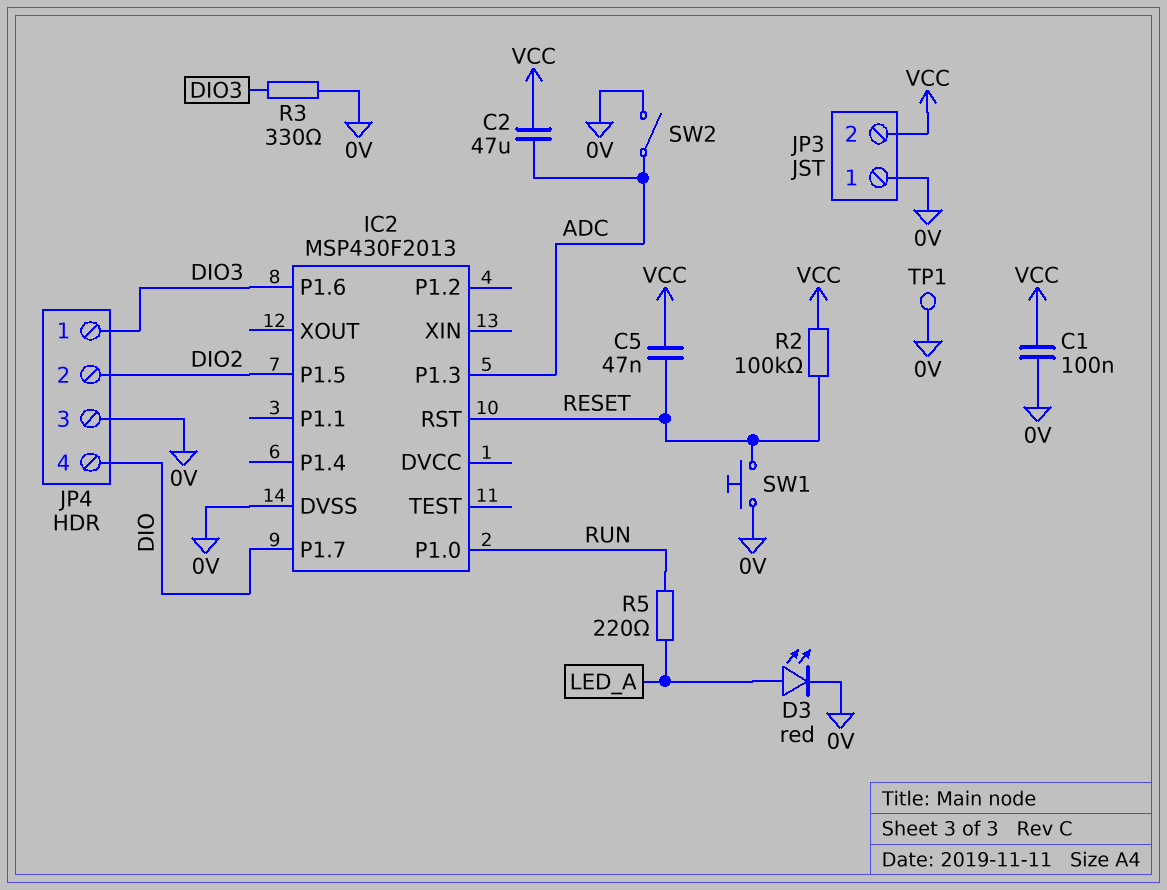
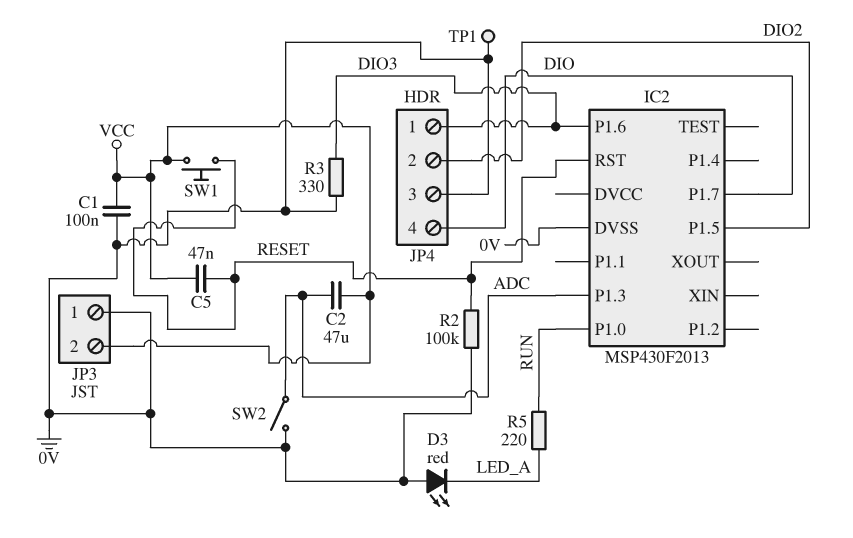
D3: LED red (A LED_A, K 0V) -> LED red (A 0V, K LED_A)
R2: 100k (RESET, VCC) -> 100k (0V, RESET)
SW1: button (0V, RESET) -> button (RESET, VCC)

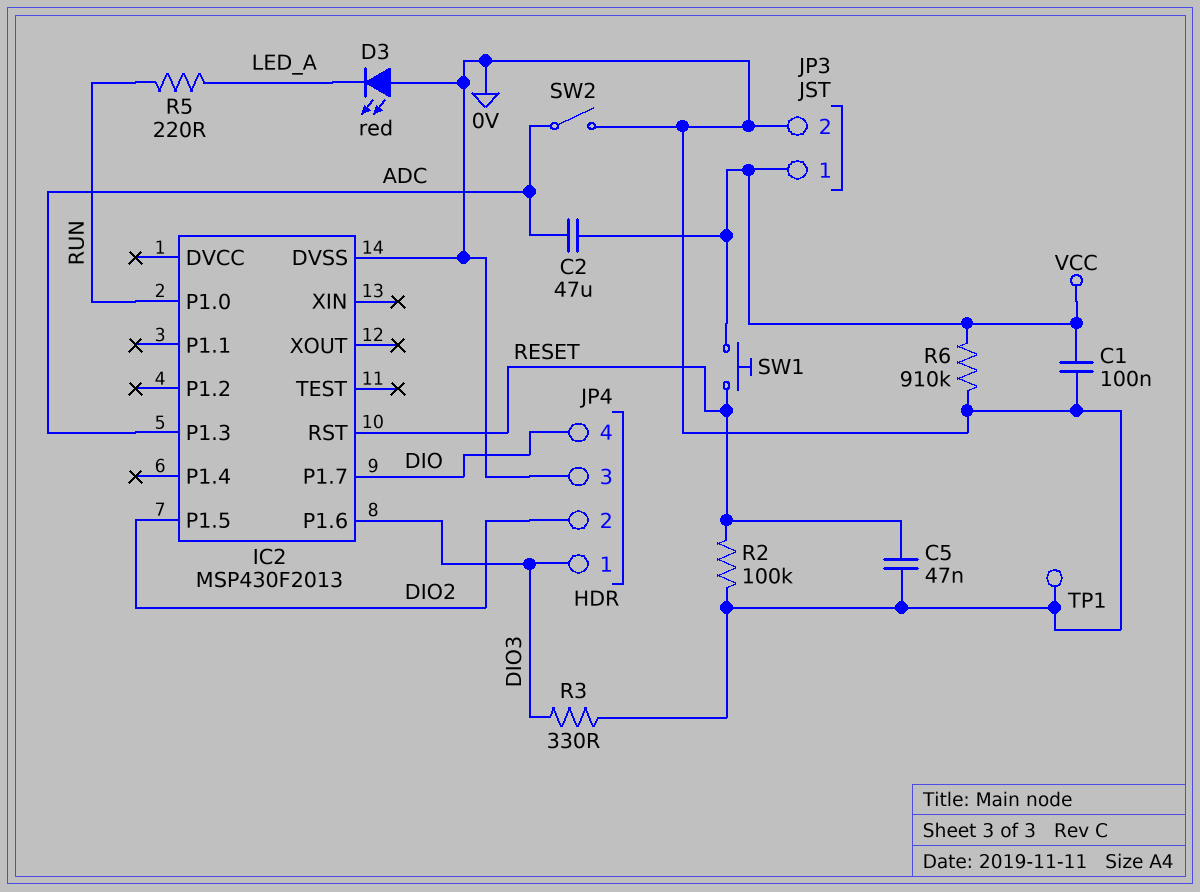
C5: 47nF (RESET, VCC) -> 47nF (0V, RESET)
JP3 pin 1: 0V -> VCC
JP3 pin 2: VCC -> 0V
R6: none -> 910k (0V, VCC)

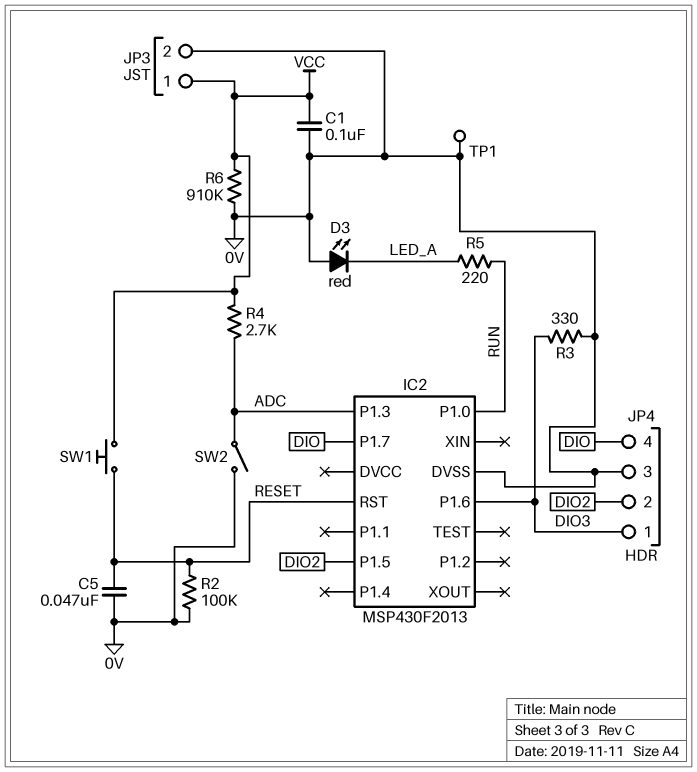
C2: 47uF (ADC, VCC) -> none
R4: none -> 2.7k (ADC, VCC)

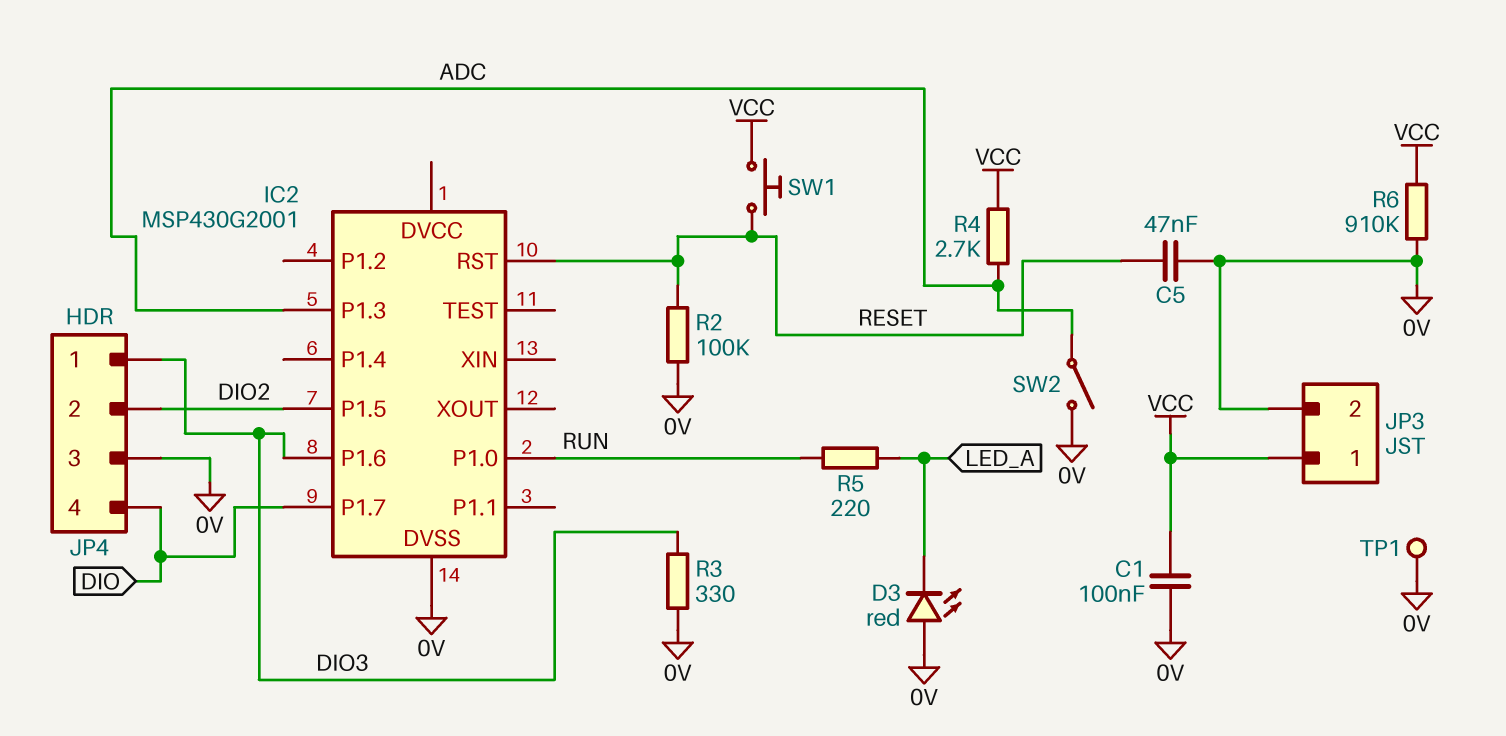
IC2: MSP430F2013 -> MSP430G2001

